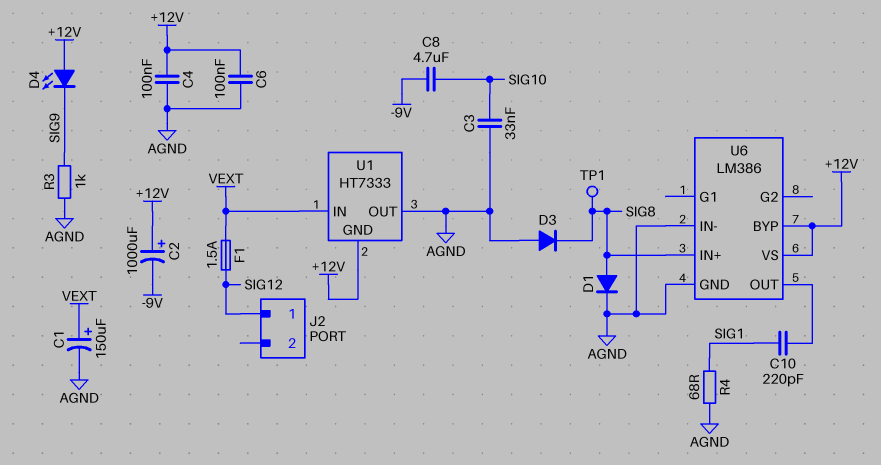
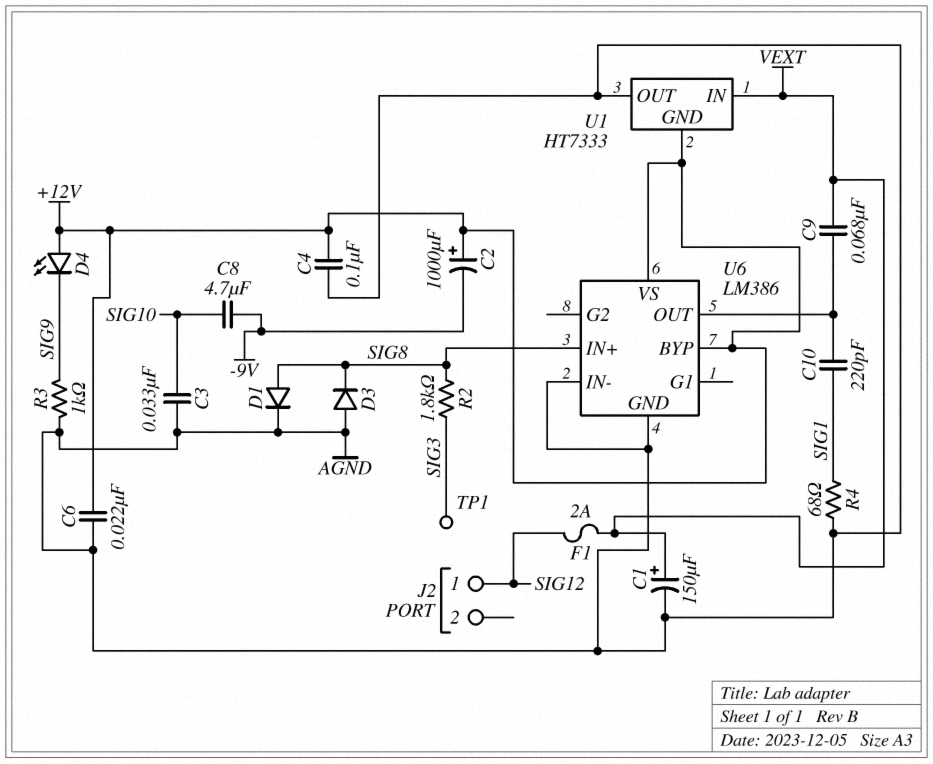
C6: 100nF (+12V, AGND) -> 22nF (+12V, AGND)
C9: none -> 68nF (U6/OUT, VEXT)
F1: 1.5A (SIG12, VEXT) -> 2A (SIG12, VEXT)
R2: none -> 1.8k (SIG3, SIG8)
TP1: test point (SIG8) -> test point (SIG3)

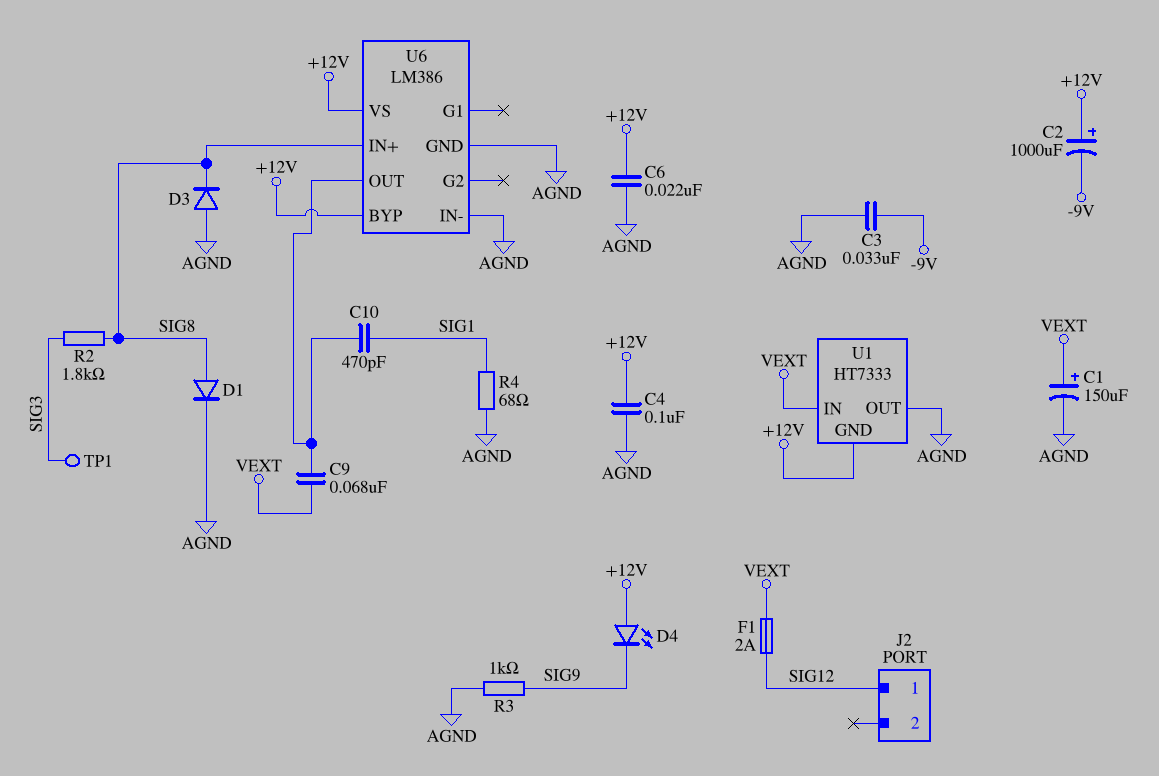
C3: 33nF (AGND, SIG10) -> 33nF (-9V, AGND)
C8: 4.7uF (-9V, SIG10) -> none
C10: 220pF (SIG1, U6/OUT) -> 470pF (SIG1, U6/OUT)

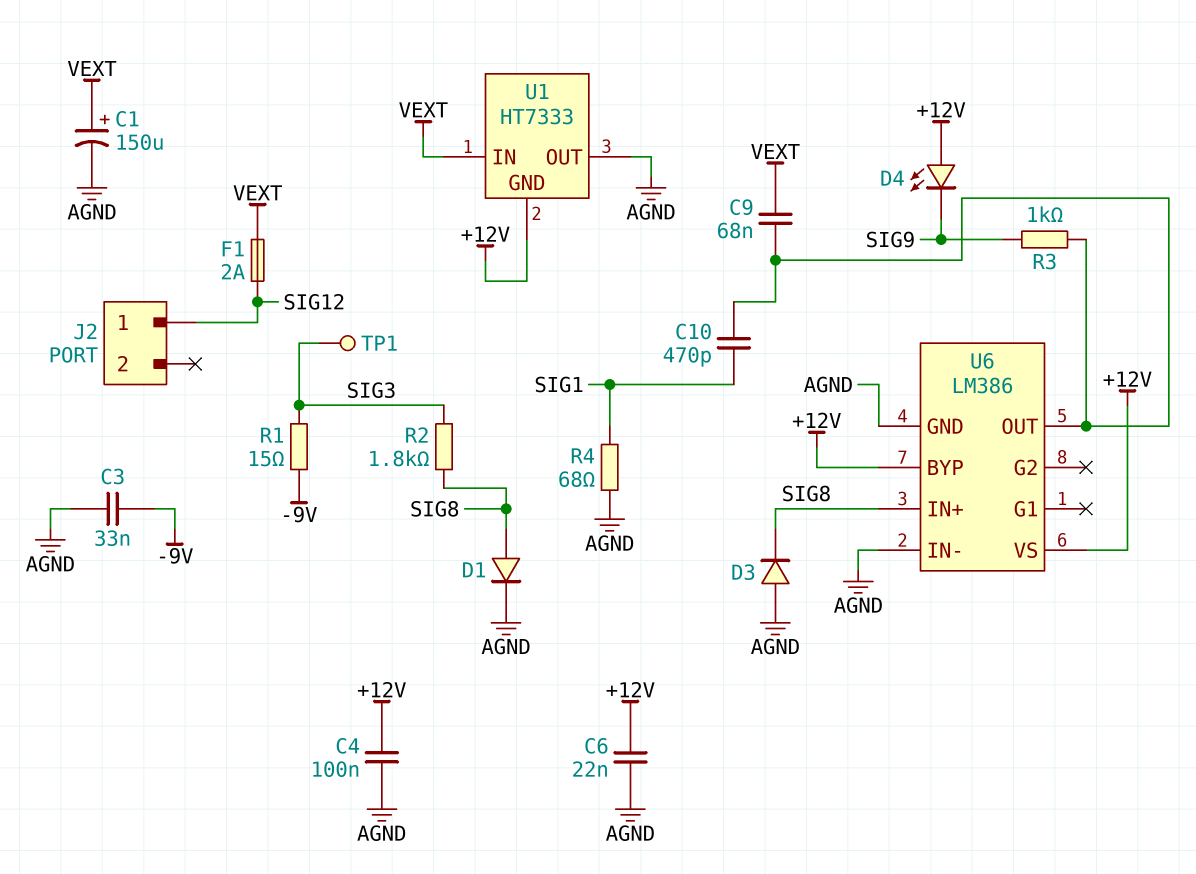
C2: 1000uF (plus +12V, minus -9V) -> none
R1: none -> 15 (-9V, SIG3)
R3: 1k (AGND, SIG9) -> 1k (SIG9, U6/OUT)

